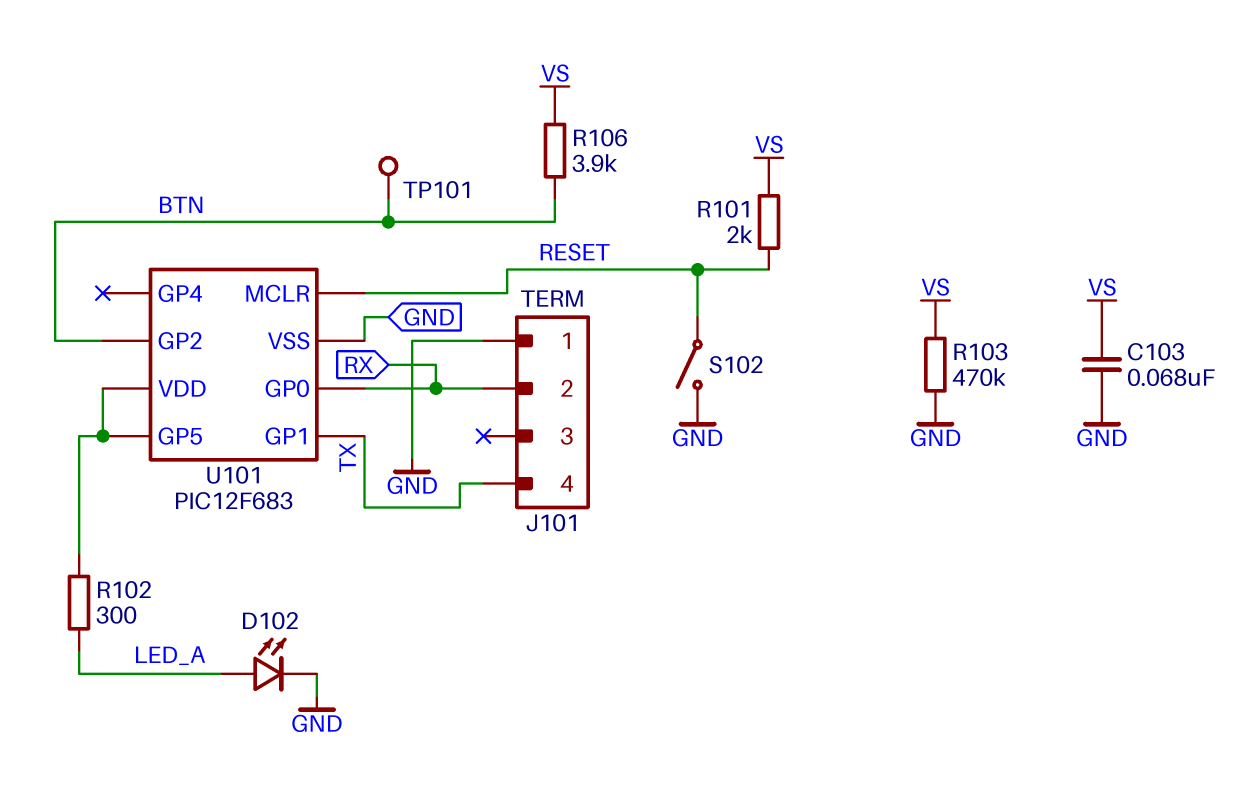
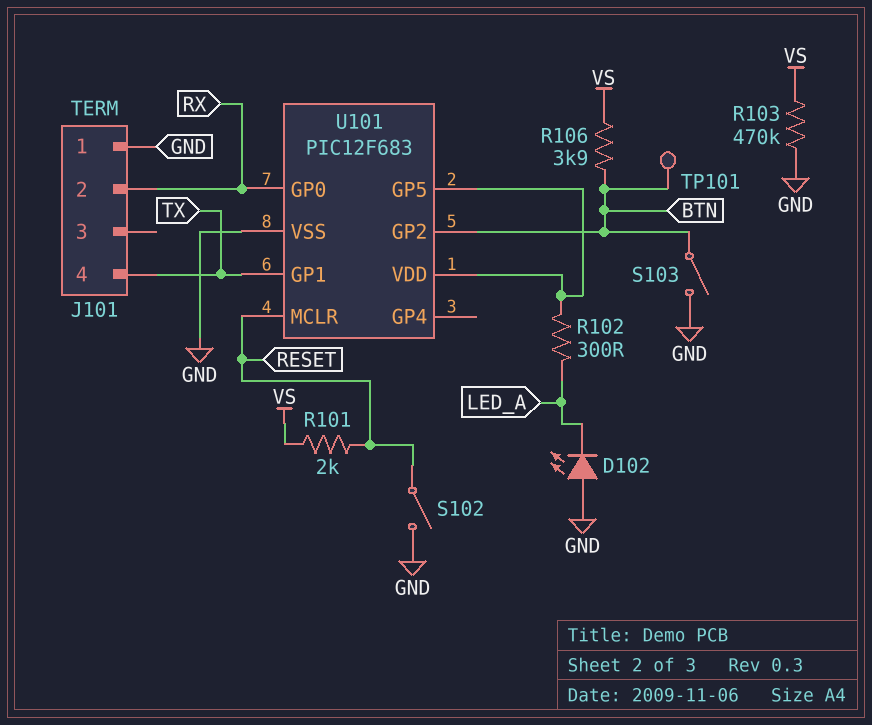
C103: 68nF (GND, VS) -> none
D102: LED (A LED_A, K GND) -> LED (A GND, K LED_A)
S103: none -> switch (BTN, GND)

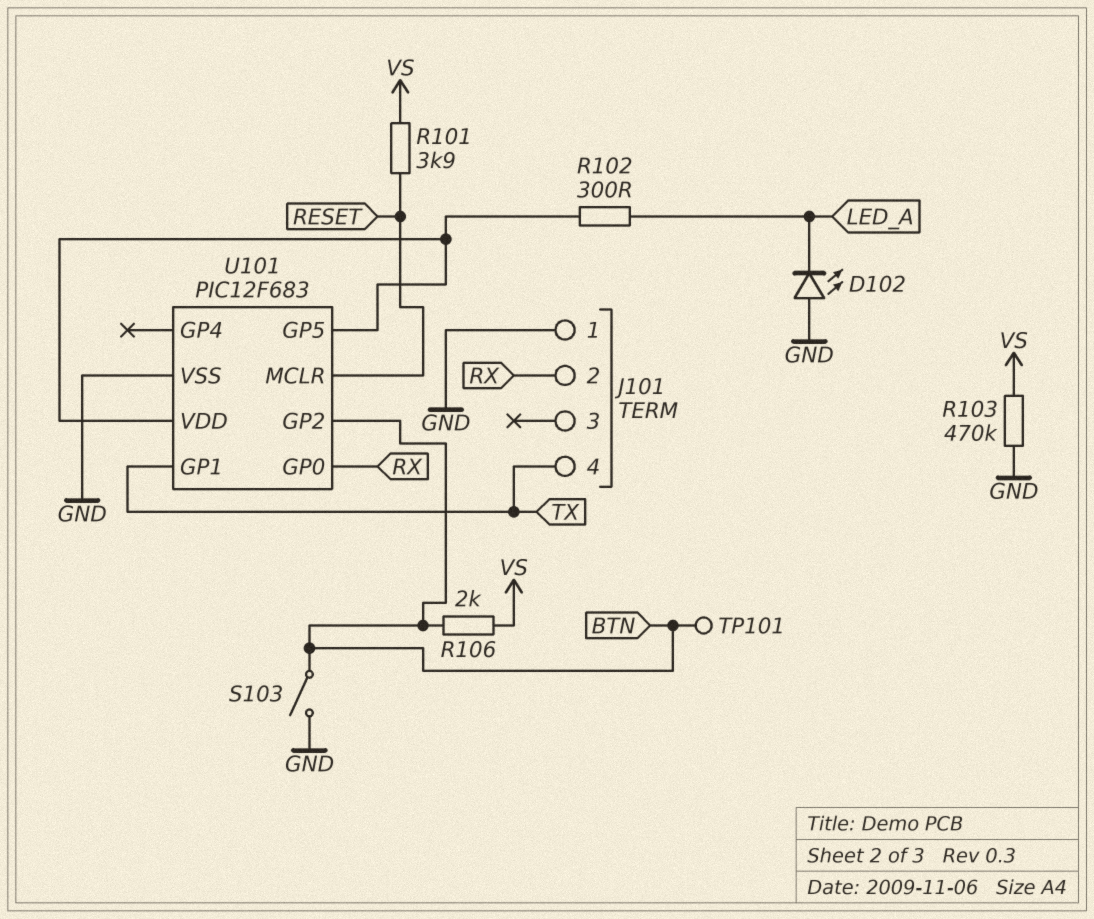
R101: 2k (RESET, VS) -> 3.9k (RESET, VS)
R106: 3.9k (BTN, VS) -> 2k (BTN, VS)
S102: switch (GND, RESET) -> none

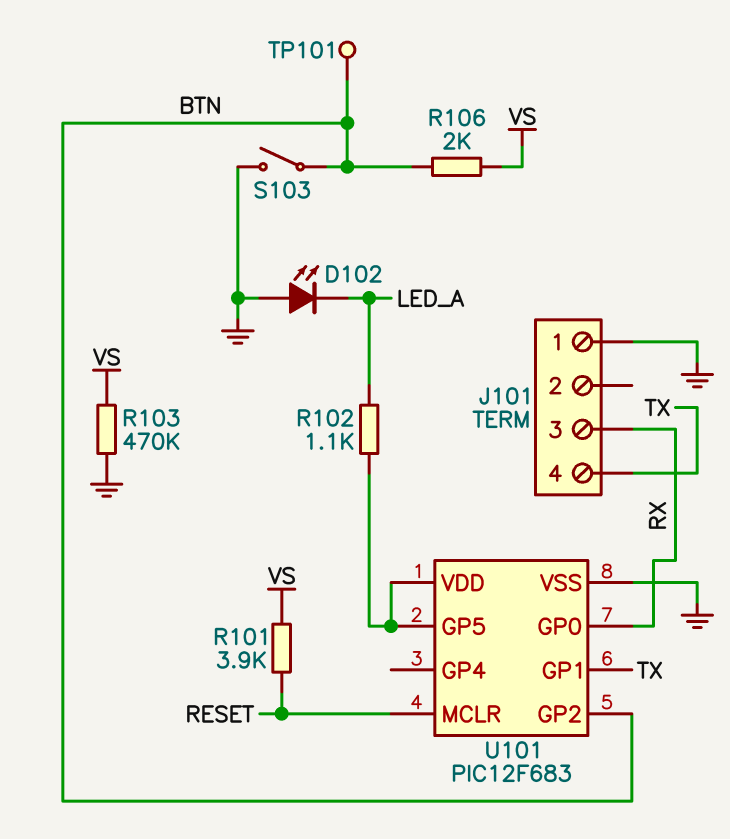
J101 pin 2: RX -> none
J101 pin 3: none -> RX
R102: 300 (LED_A, U101/GP5) -> 1.1k (LED_A, U101/GP5)

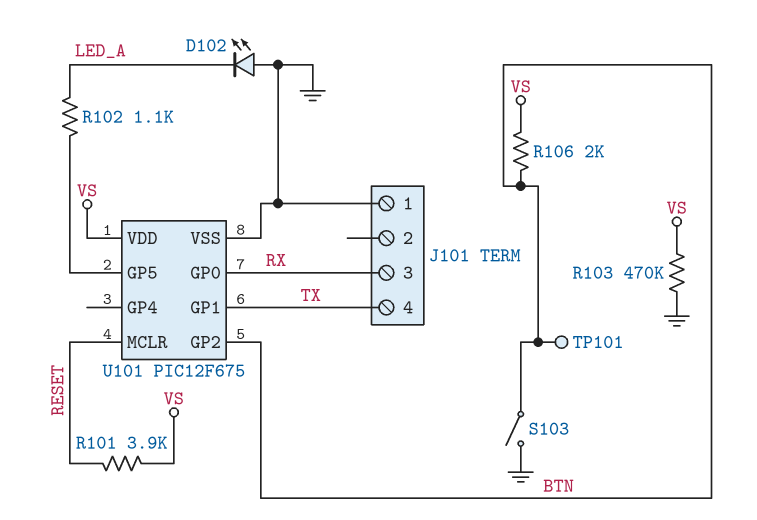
U101: PIC12F683 -> PIC12F675
U101 pin VDD: U101/GP5 -> VS

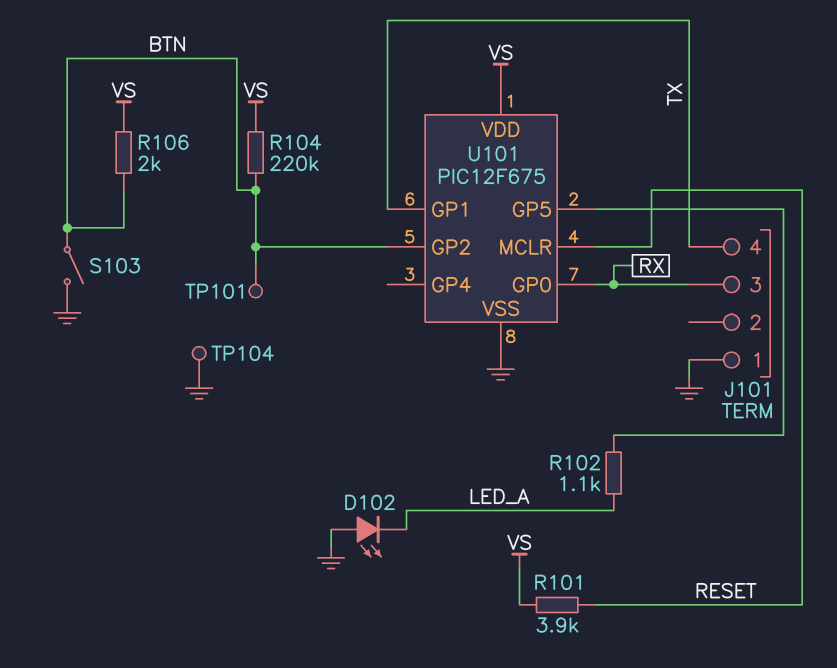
R103: 470k (GND, VS) -> none
R104: none -> 220k (BTN, VS)
TP104: none -> test point (GND)

